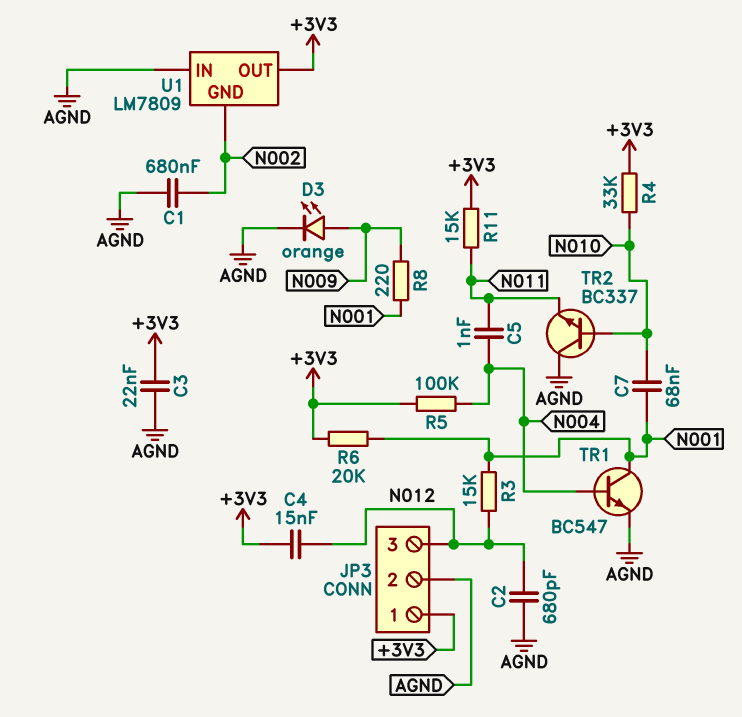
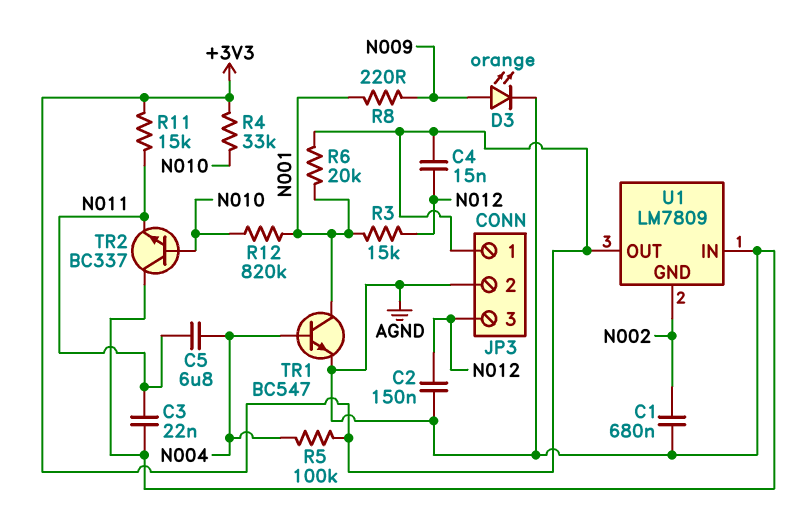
C2: 680pF (AGND, N012) -> 150nF (AGND, N012)
C3: 22nF (+3V3, AGND) -> 22nF (AGND, N011)
C5: 1nF (N004, N011) -> 6.8uF (N004, N011)
C7: 68nF (N001, N010) -> none
R12: none -> 820k (N001, N010)

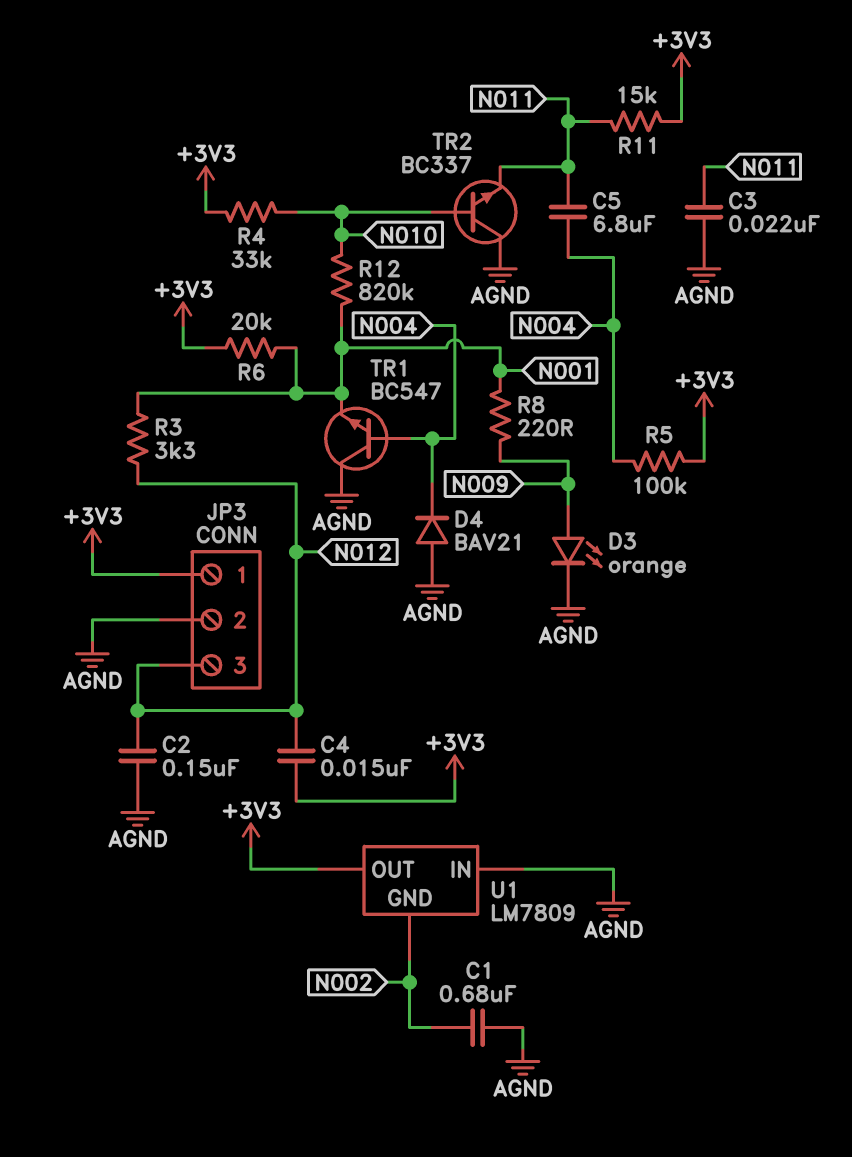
D4: none -> diode BAV21 (A AGND, K N004)
R3: 15k (N001, N012) -> 3.3k (N001, N012)
TR1: NPN BC547 (B N004, C N001, E AGND) -> NPN BC547 (B N004, C AGND, E N001)

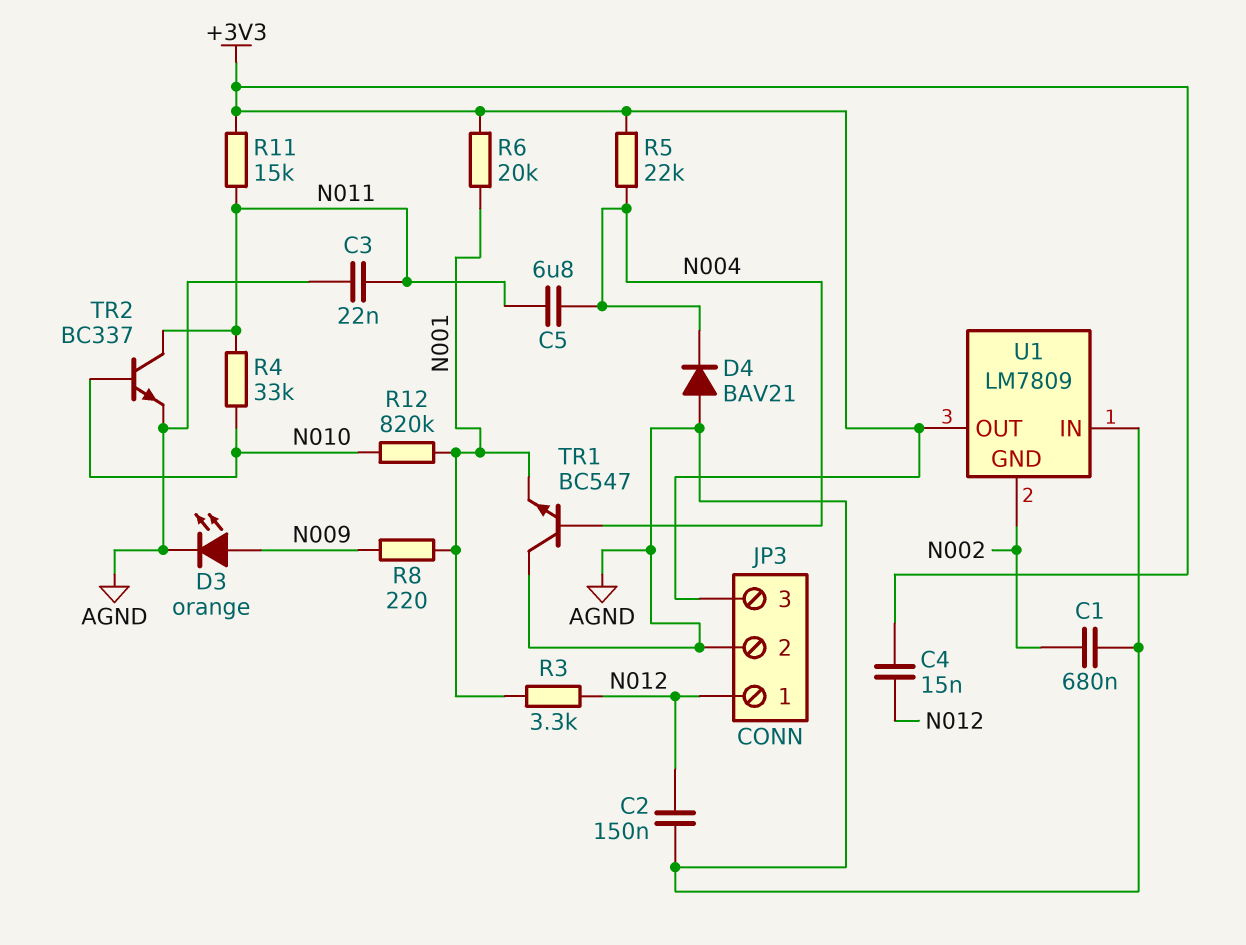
JP3 pin 1: +3V3 -> N012
JP3 pin 3: N012 -> +3V3
R4: 33k (+3V3, N010) -> 33k (N010, N011)
R5: 100k (+3V3, N004) -> 22k (+3V3, N004)
TR2: NPN BC337 (B N010, C AGND, E N011) -> NPN BC337 (B N010, C N011, E AGND)

